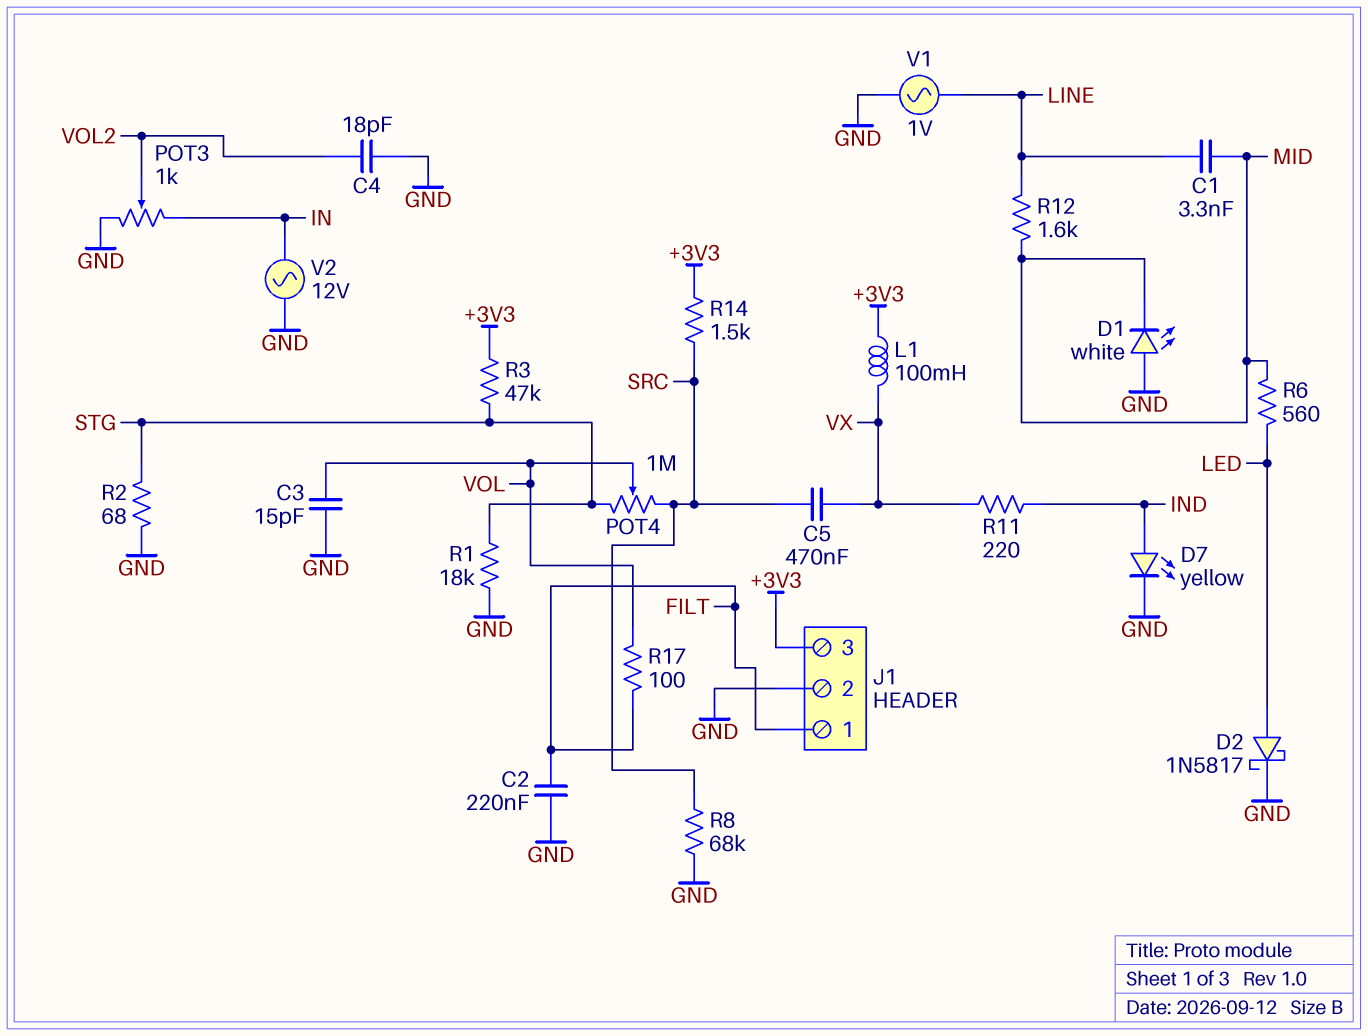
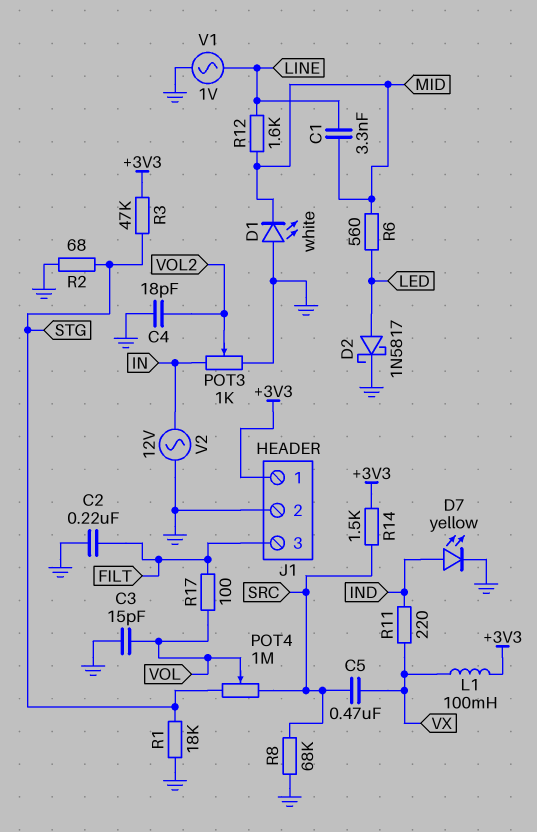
J1 pin 1: FILT -> +3V3
J1 pin 3: +3V3 -> FILT

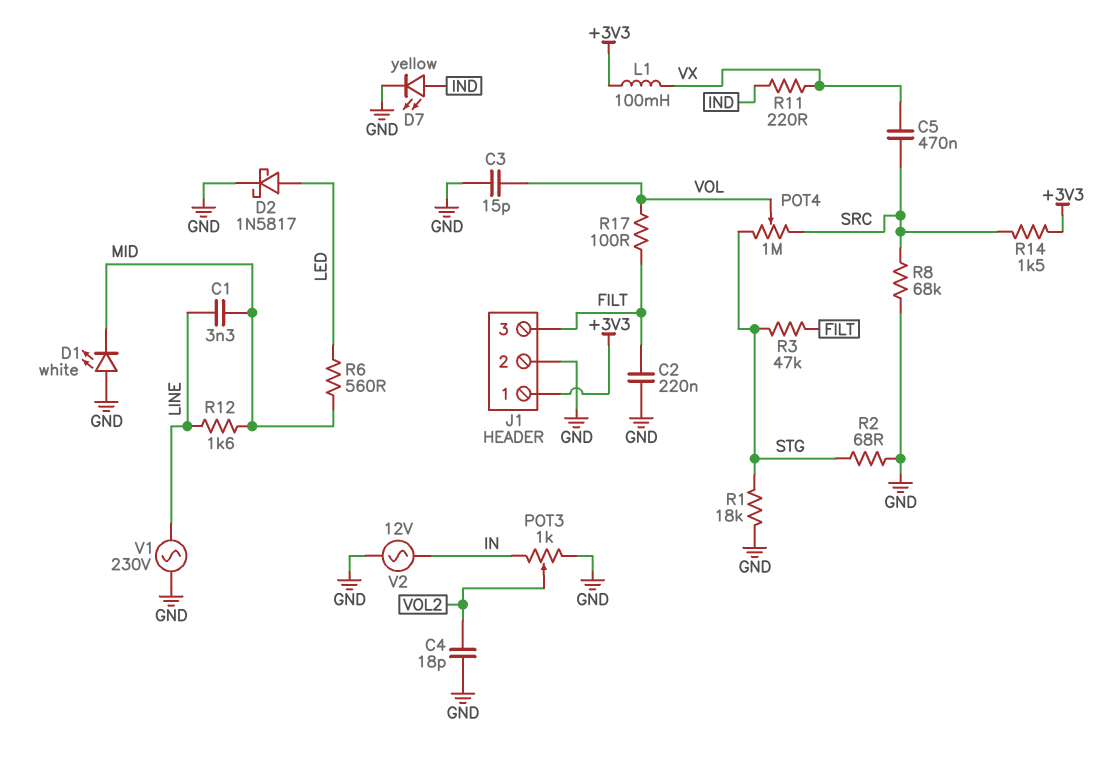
R3: 47k (+3V3, STG) -> 47k (FILT, STG)
V1: AC 1V (GND, LINE) -> AC 230V (GND, LINE)

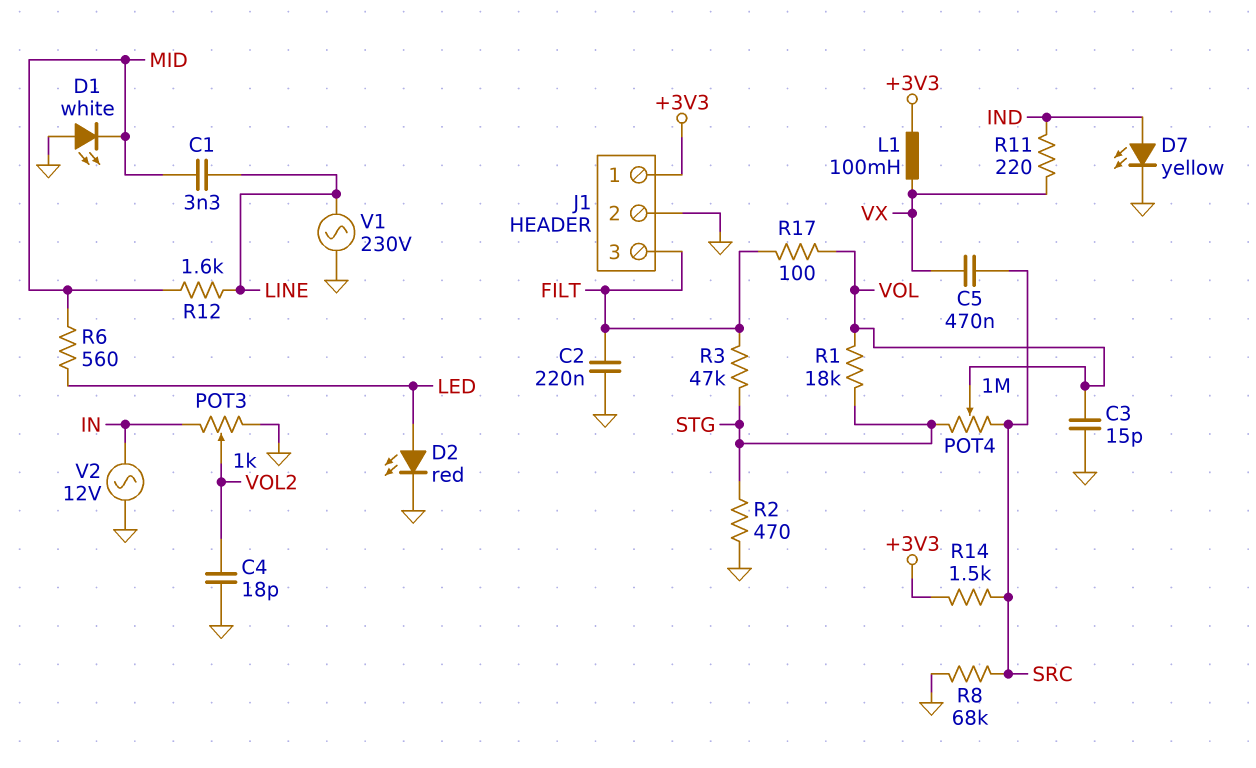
D2: schottky 1N5817 (A LED, K GND) -> LED red (A LED, K GND)
R1: 18k (GND, STG) -> 18k (STG, VOL)
R2: 68 (GND, STG) -> 470 (GND, STG)

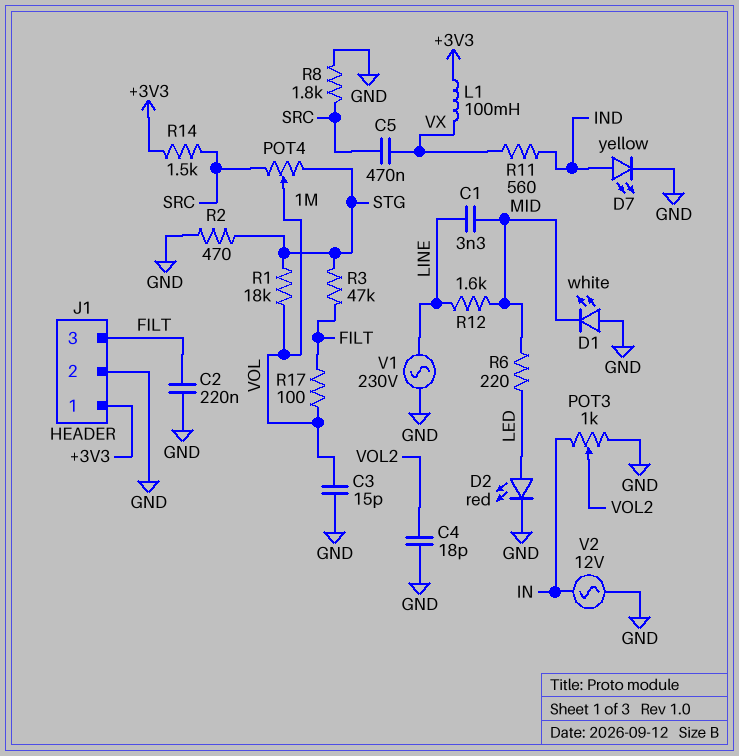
R6: 560 (LED, MID) -> 220 (LED, MID)
R8: 68k (GND, SRC) -> 1.8k (GND, SRC)
R11: 220 (IND, VX) -> 560 (IND, VX)

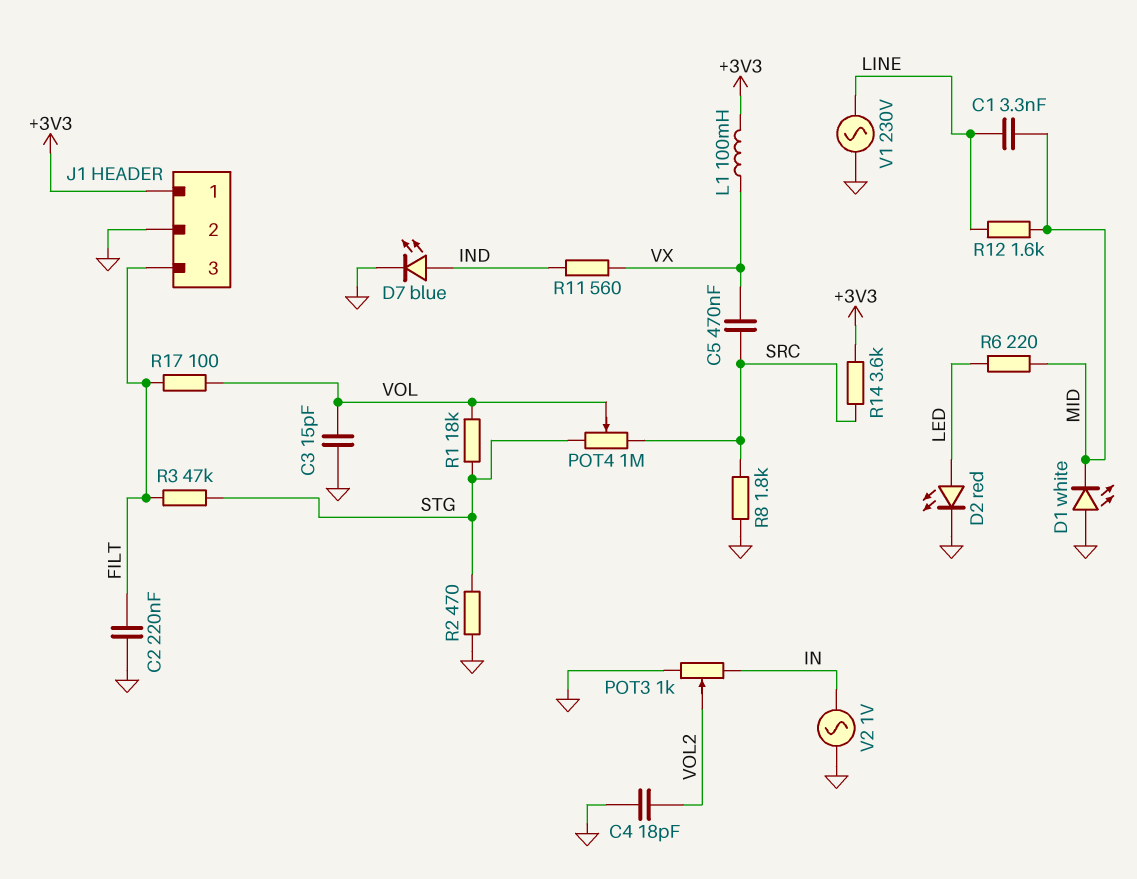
D7: LED yellow (A IND, K GND) -> LED blue (A IND, K GND)
R14: 1.5k (+3V3, SRC) -> 3.6k (+3V3, SRC)
V2: AC 12V (GND, IN) -> AC 1V (GND, IN)

